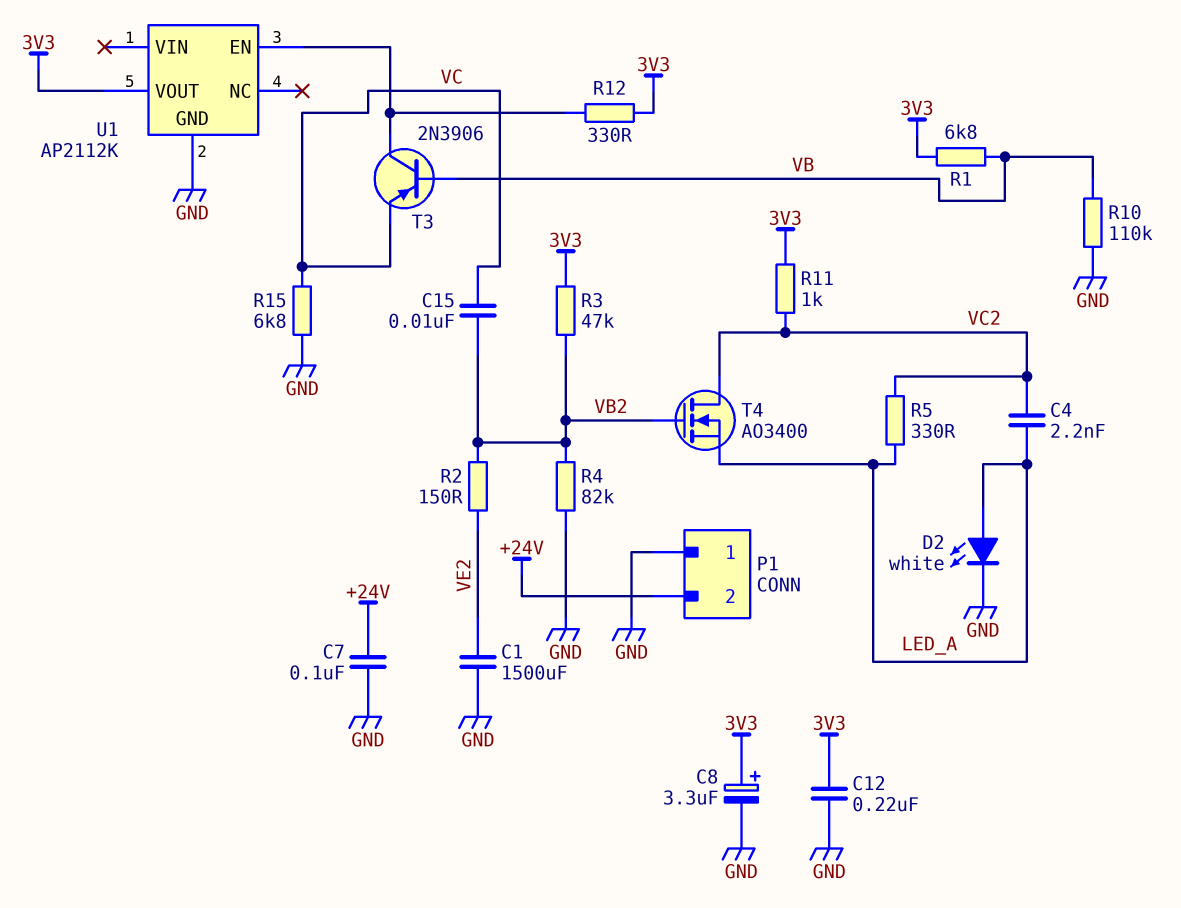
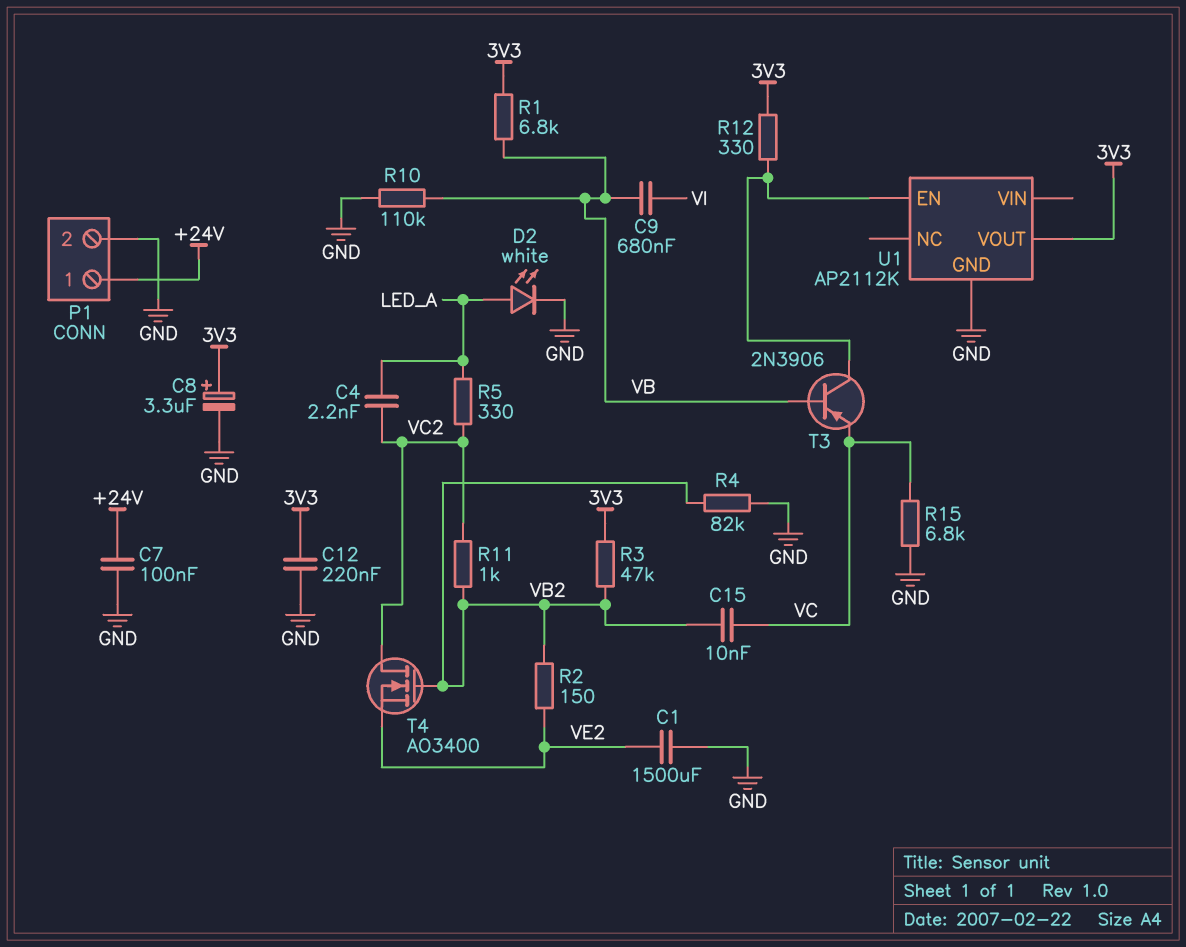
C9: none -> 680nF (VB, VI)
P1 pin 1: GND -> +24V
P1 pin 2: +24V -> GND
R11: 1k (3V3, VC2) -> 1k (VB2, VC2)
T4: NMOS AO3400 (G VB2, D VC2, S LED_A) -> NMOS AO3400 (G VB2, D VC2, S VE2)

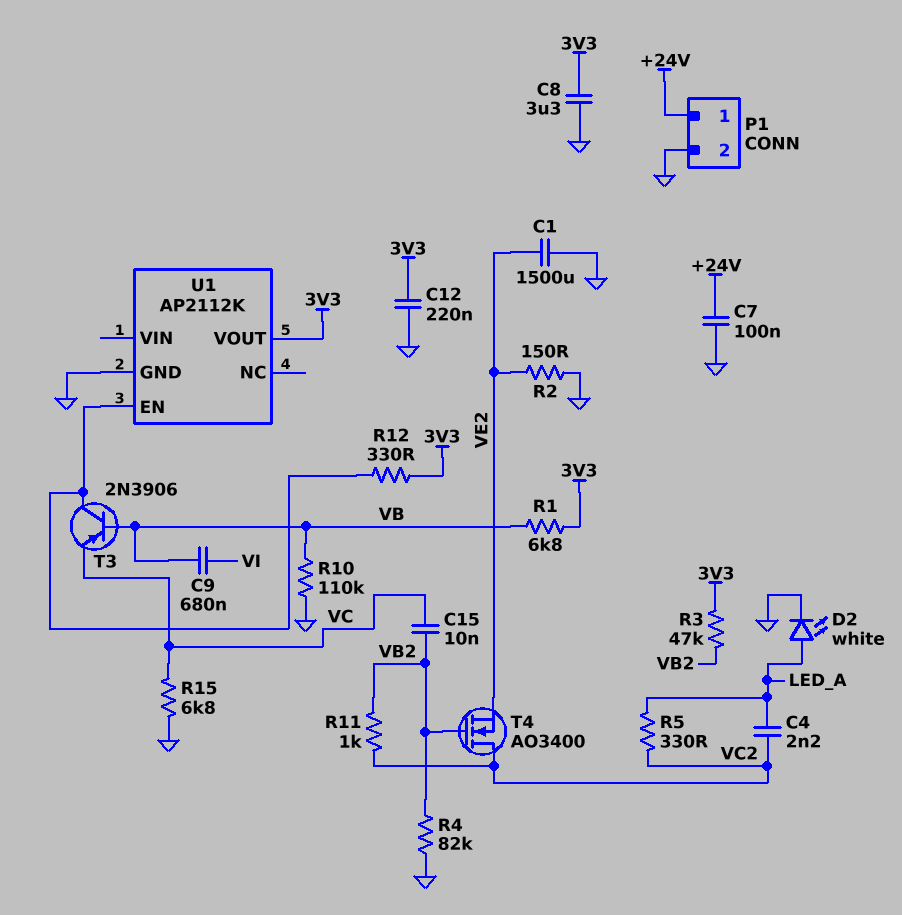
C8: 3.3uF (plus 3V3, minus GND) -> 3.3uF (3V3, GND)
R2: 150 (VB2, VE2) -> 150 (GND, VE2)

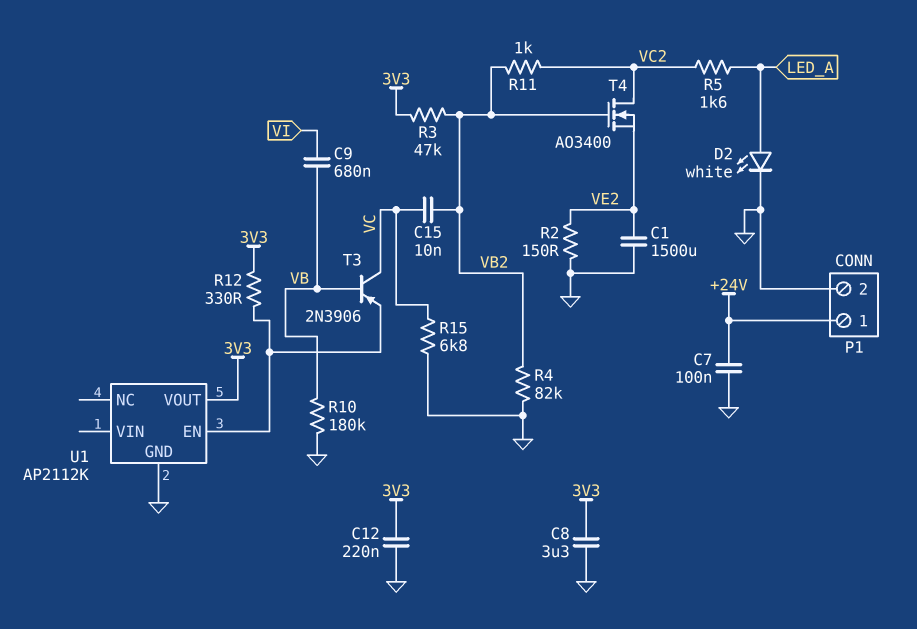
C4: 2.2nF (LED_A, VC2) -> none
R1: 6.8k (3V3, VB) -> none
R5: 330 (LED_A, VC2) -> 1.6k (LED_A, VC2)
R10: 110k (GND, VB) -> 180k (GND, VB)
T3: PNP 2N3906 (B VB, C U1/EN, E VC) -> PNP 2N3906 (B VB, C VC, E U1/EN)

